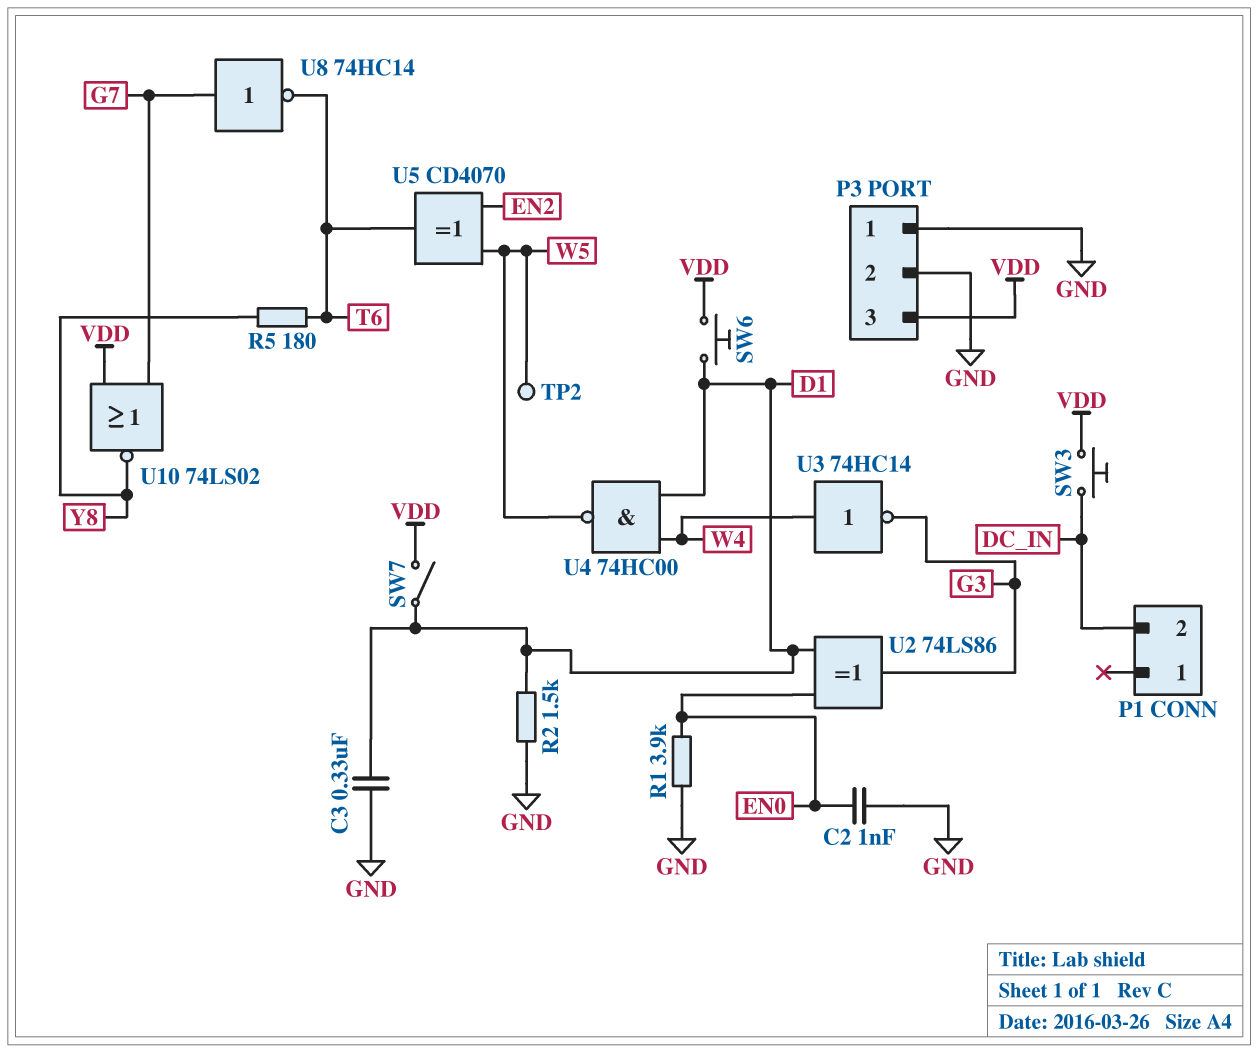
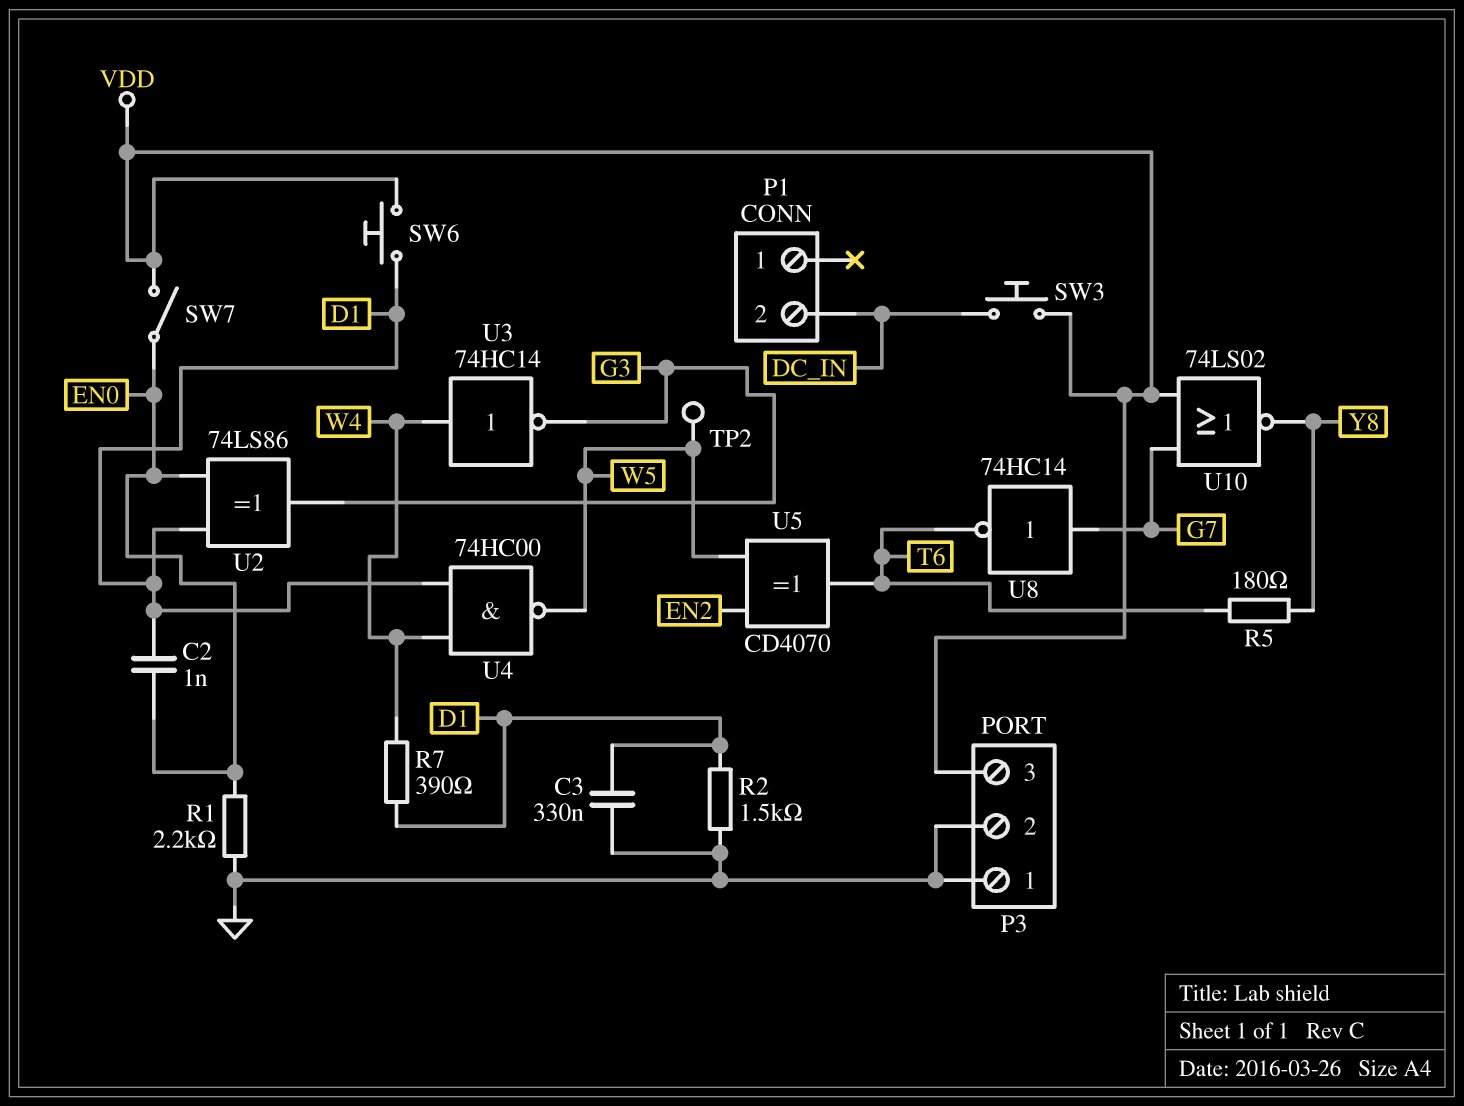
C2: 1nF (EN0, GND) -> 1nF (D1, EN0)
R1: 3.9k (EN0, GND) -> 2.2k (EN0, GND)
R7: none -> 390 (D1, W4)
SW7: switch (D1, VDD) -> switch (EN0, VDD)

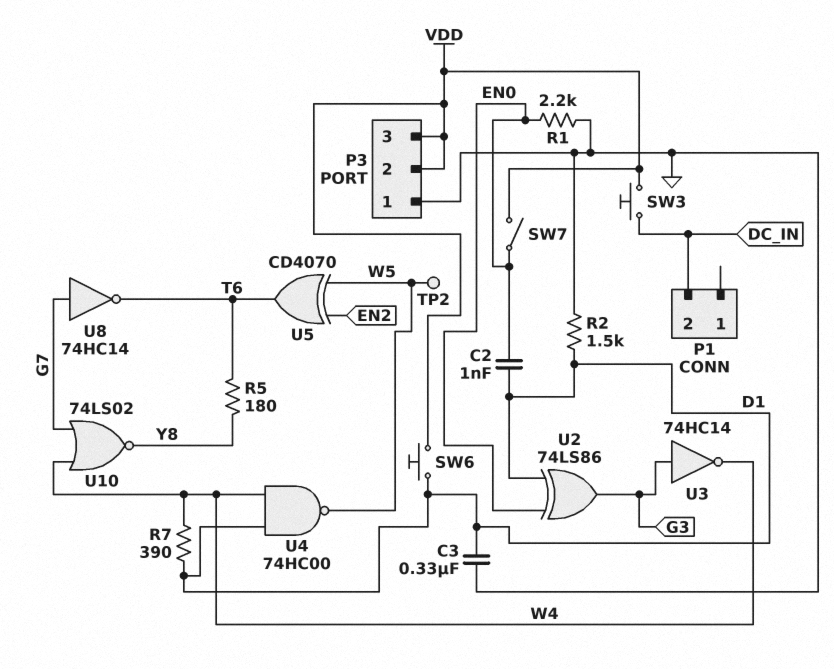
P3 pin 2: GND -> VDD
U3: NOT 74HC14 (in W4, out G3) -> NOT 74HC14 (in G3, out W4)
U10: NOR 74LS02 (in G7, in VDD, out Y8) -> NOR 74LS02 (in G7, in W4, out Y8)

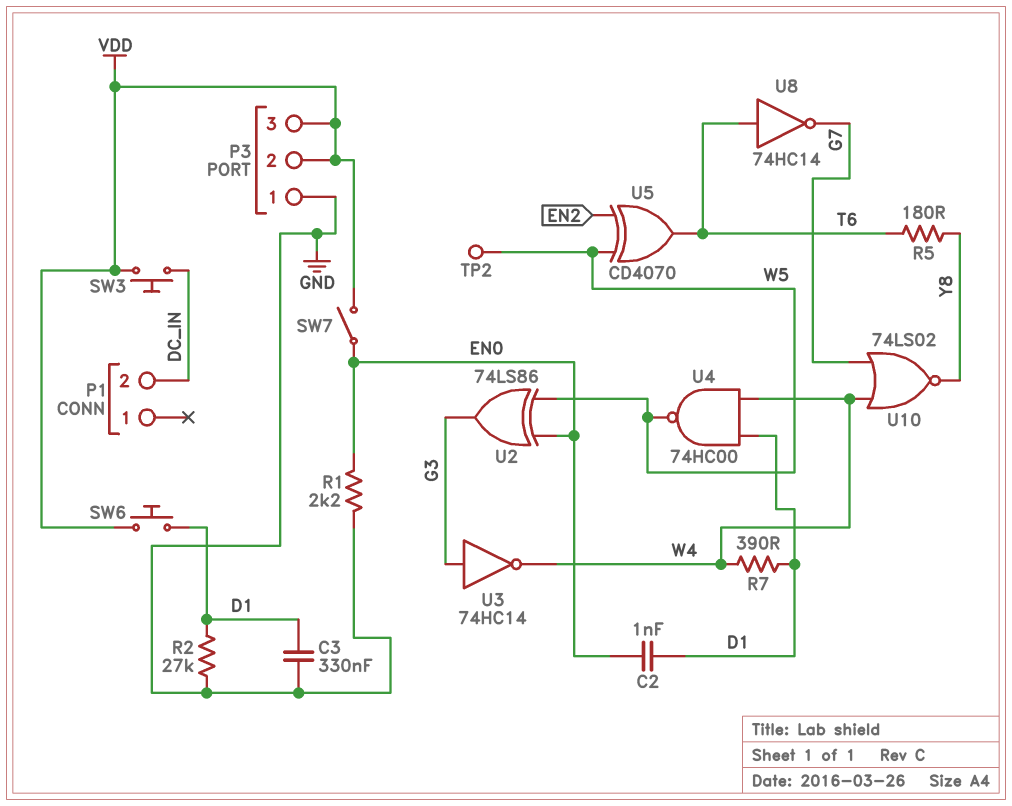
R2: 1.5k (D1, GND) -> 27k (D1, GND)
U2: XOR 74LS86 (in D1, in EN0, out G3) -> XOR 74LS86 (in EN0, in W5, out G3)
U8: NOT 74HC14 (in G7, out T6) -> NOT 74HC14 (in T6, out G7)

